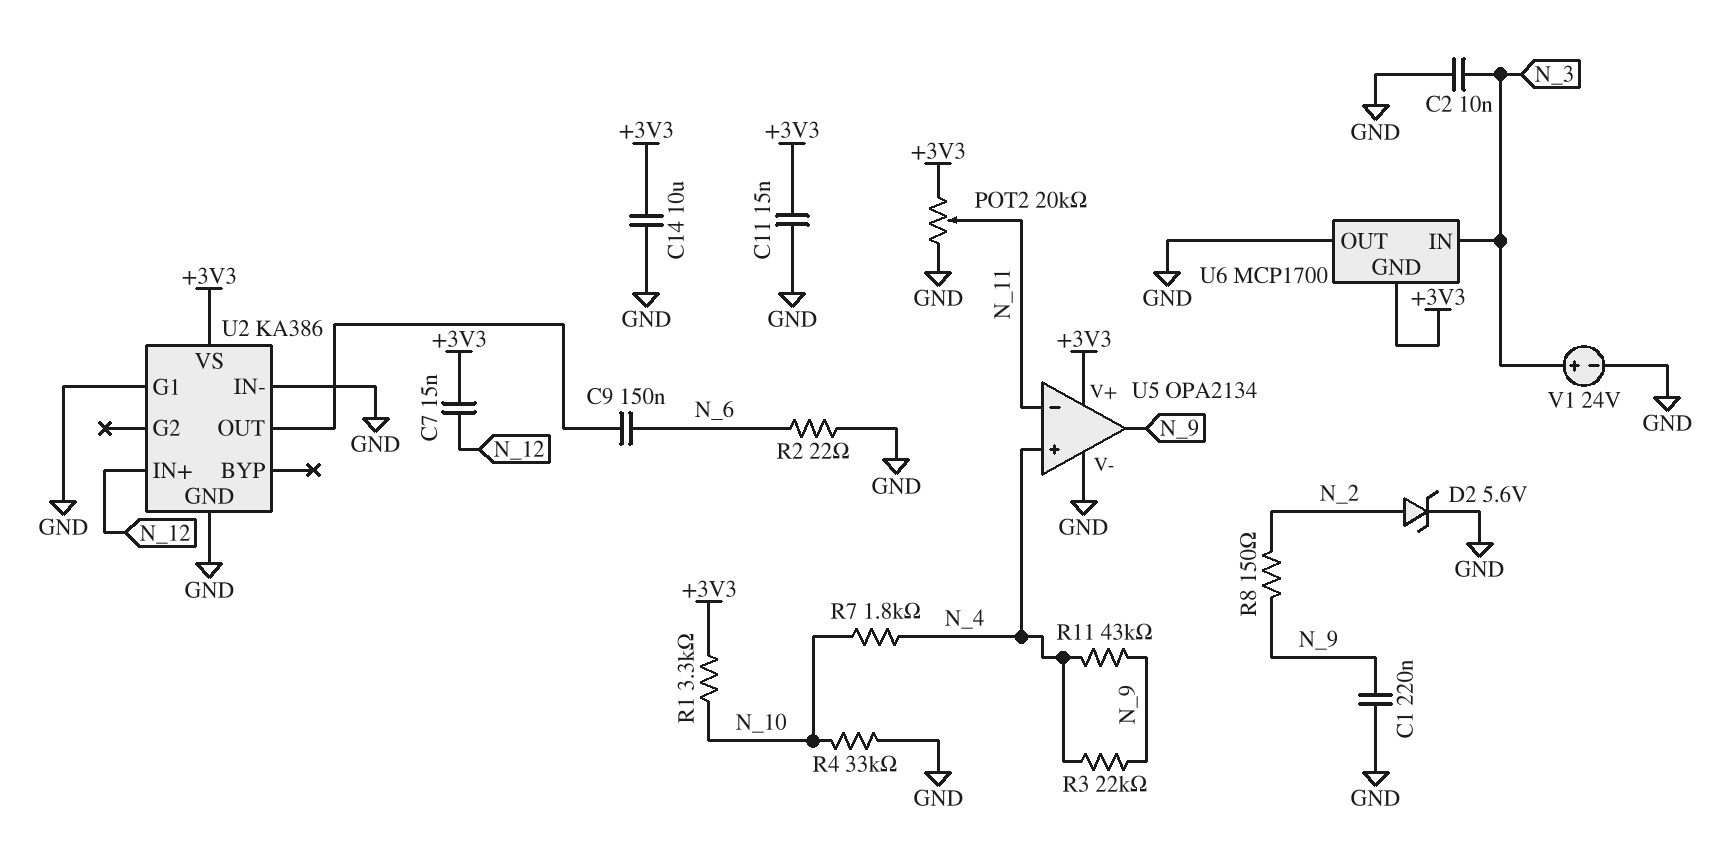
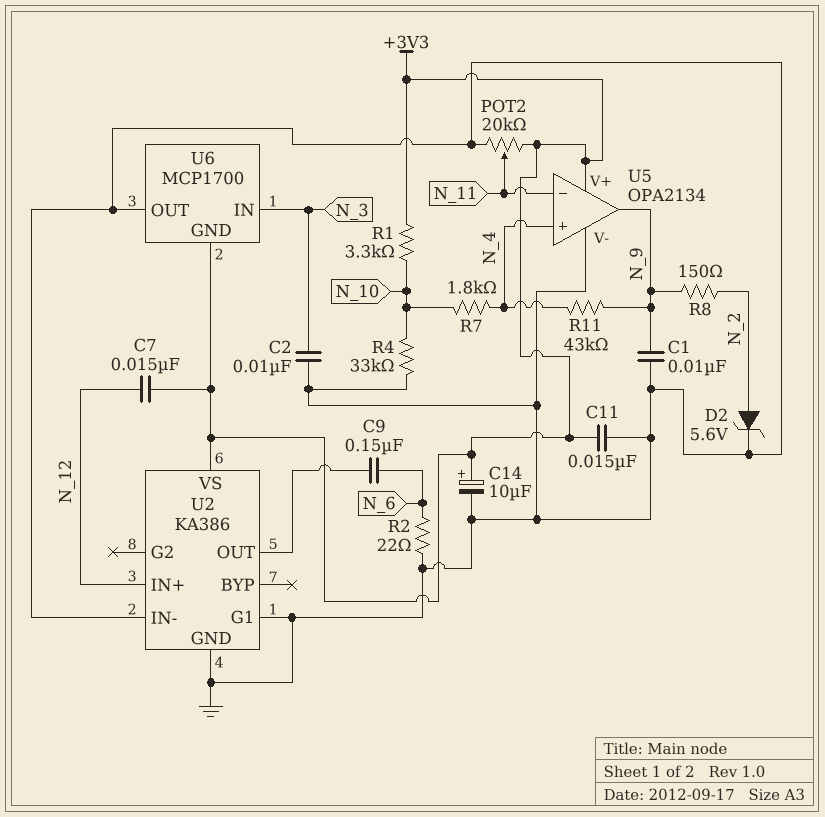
C1: 220nF (GND, N_9) -> 10nF (GND, N_9)
C14: 10uF (+3V3, GND) -> 10uF (plus +3V3, minus GND)
R3: 22k (N_4, N_9) -> none
V1: 24V (plus N_3, minus GND) -> none

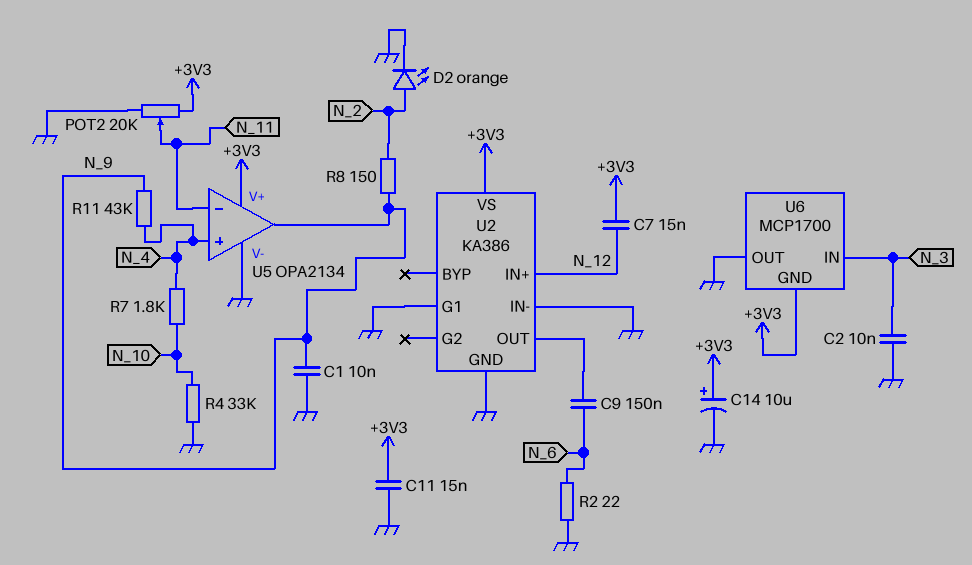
D2: zener 5.6V (A N_2, K GND) -> LED orange (A N_2, K GND)
R1: 3.3k (+3V3, N_10) -> none

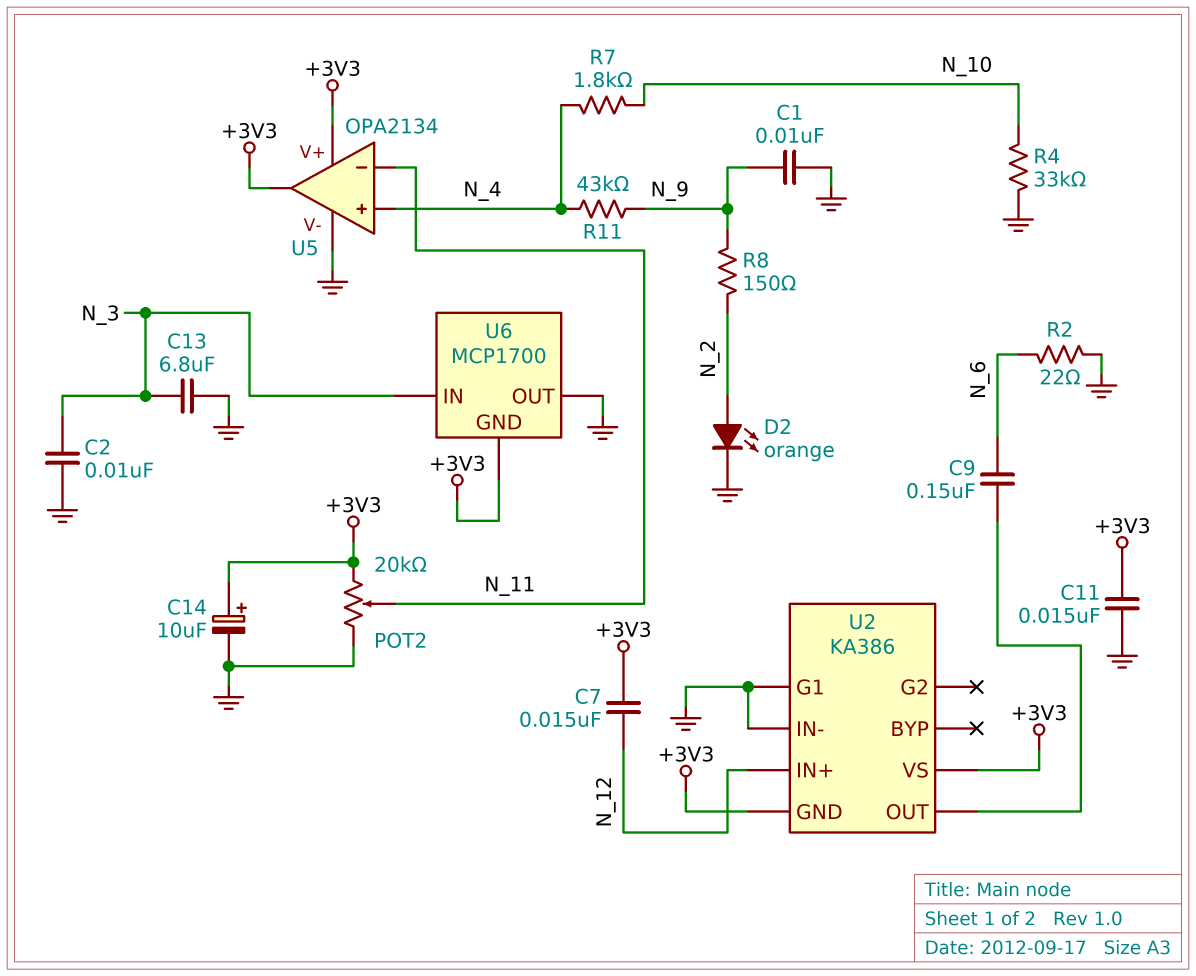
C13: none -> 6.8uF (GND, N_3)
U2 pin GND: GND -> +3V3
U5 pin out: N_9 -> +3V3

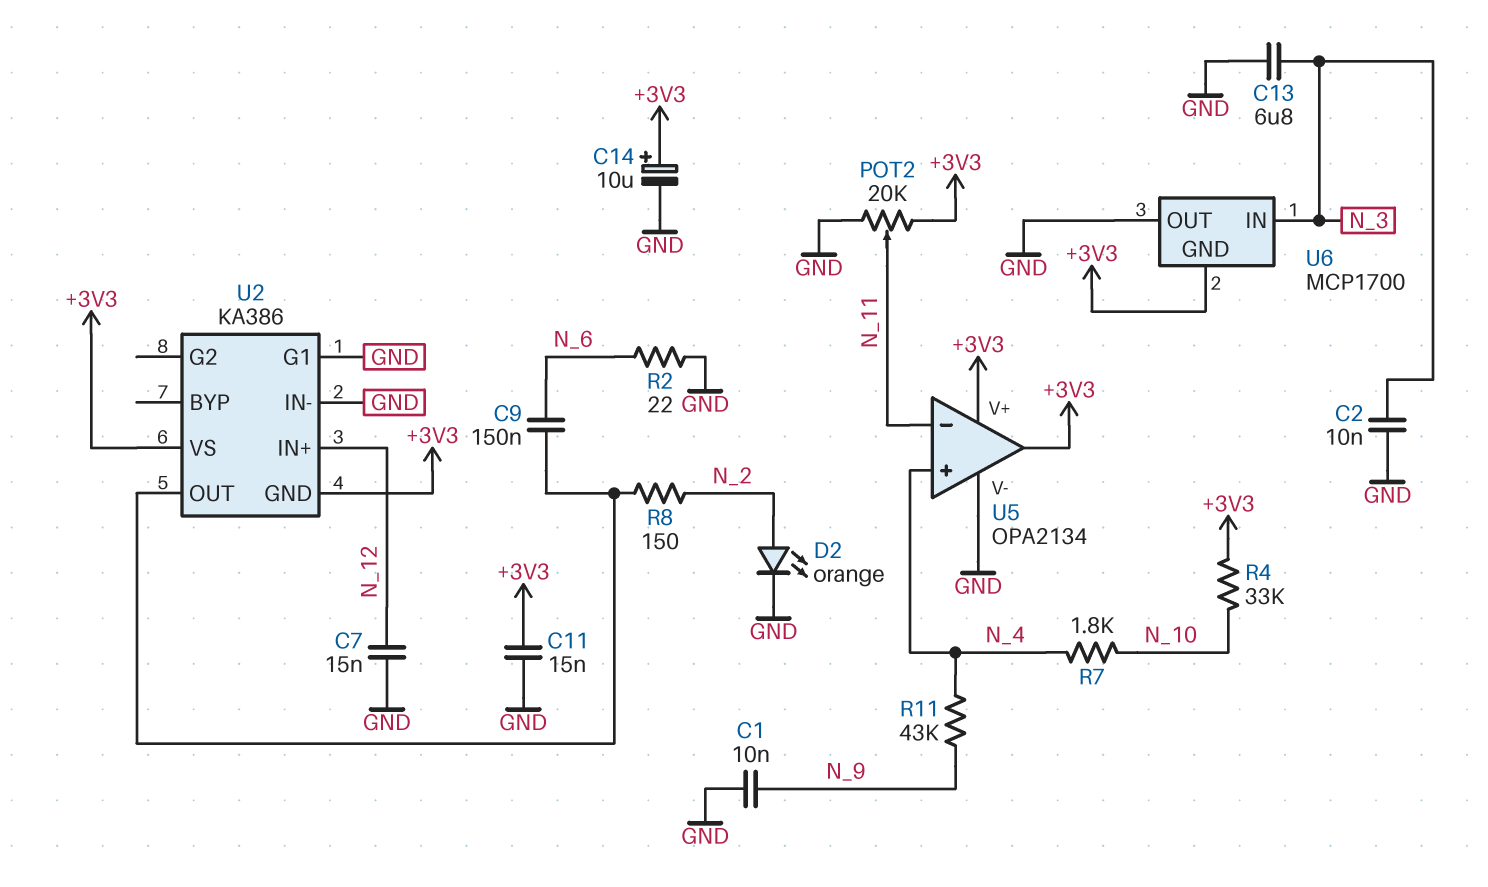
C7: 15nF (+3V3, N_12) -> 15nF (GND, N_12)
R4: 33k (GND, N_10) -> 33k (+3V3, N_10)
R8: 150 (N_2, N_9) -> 150 (N_2, U2/OUT)

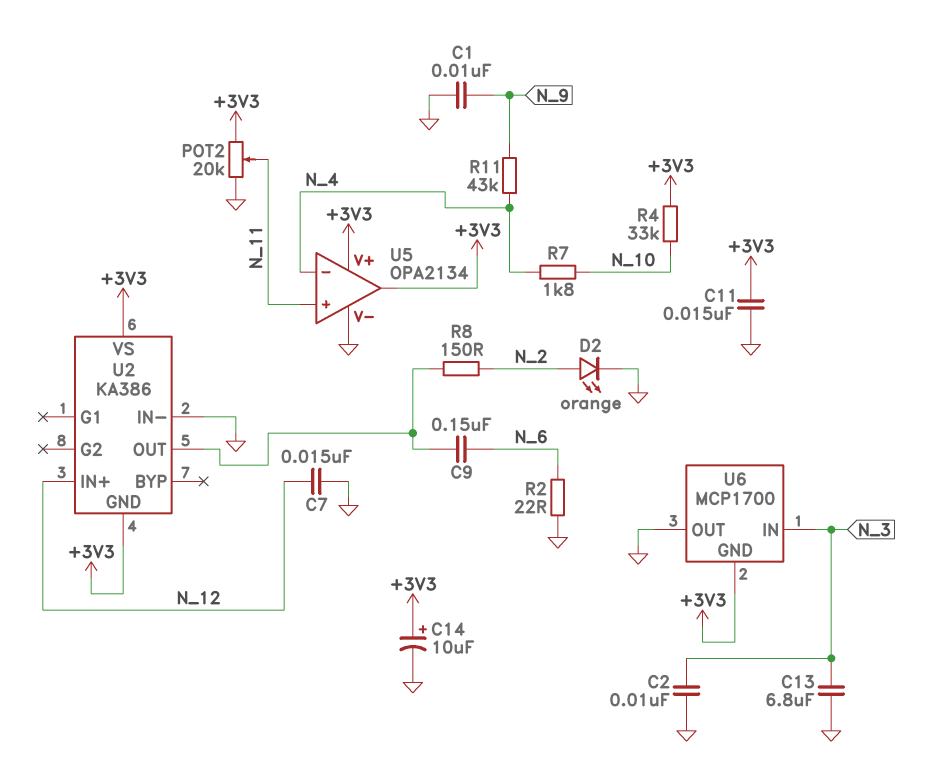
U2 pin G1: GND -> none
U5 pin in+: N_4 -> N_11
U5 pin in-: N_11 -> N_4

